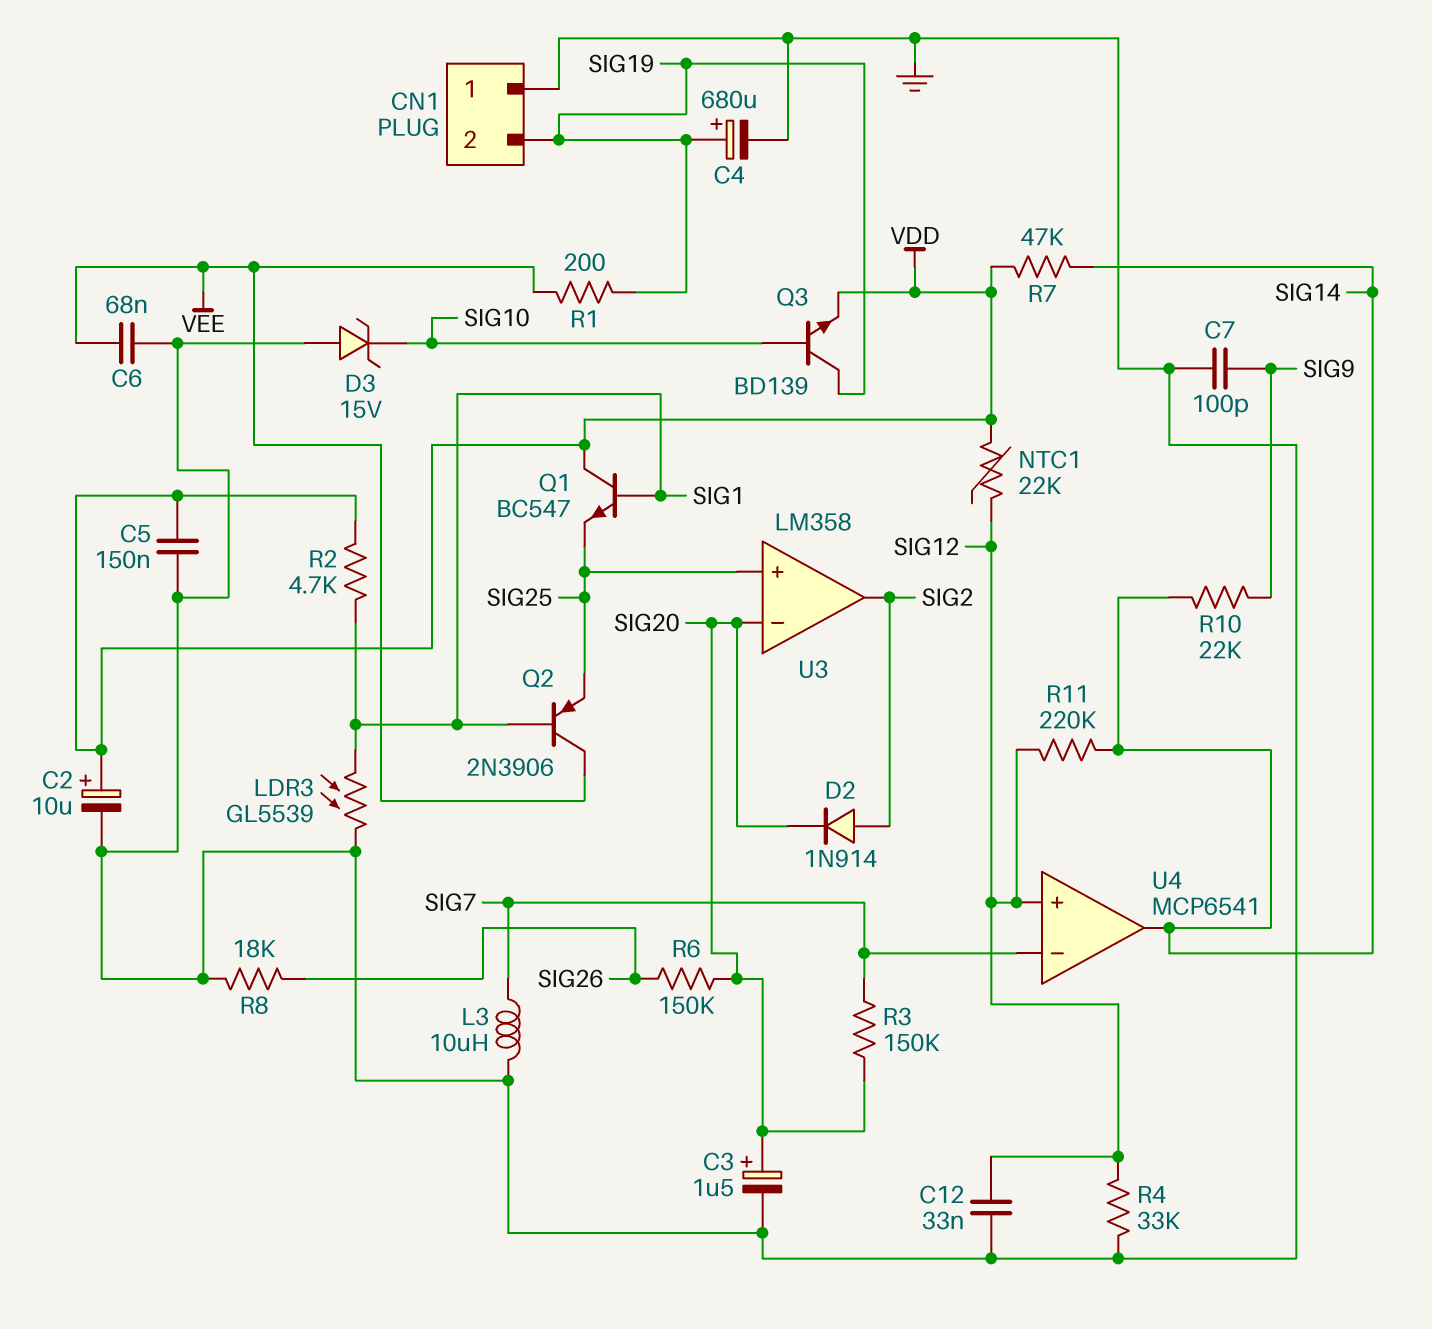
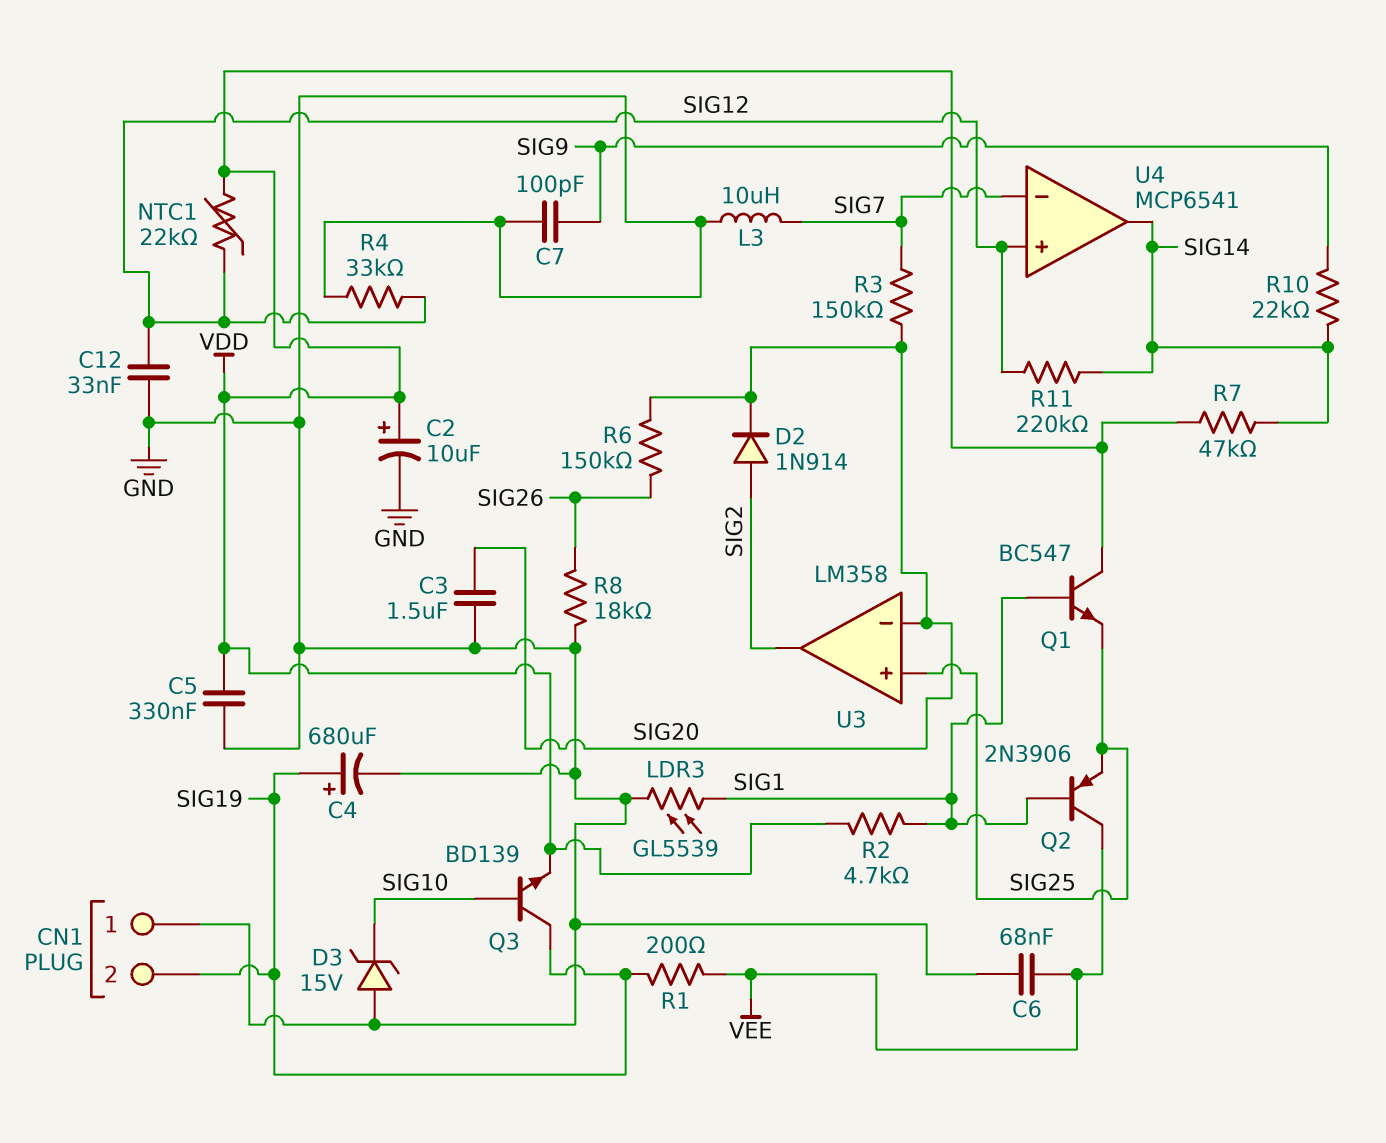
C3: 1.5uF (plus SIG20, minus GND) -> 1.5uF (GND, SIG20)
C5: 150nF (GND, VDD) -> 330nF (GND, VDD)

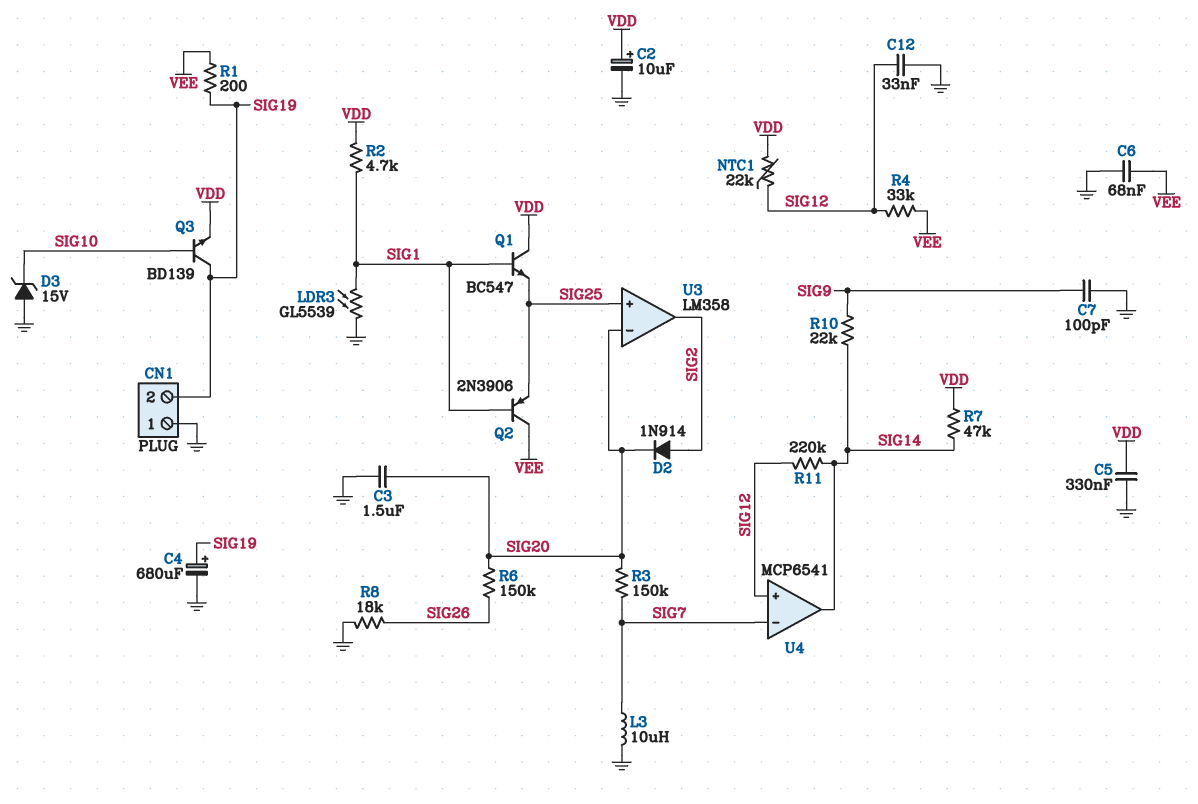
R4: 33k (GND, SIG12) -> 33k (SIG12, VEE)

